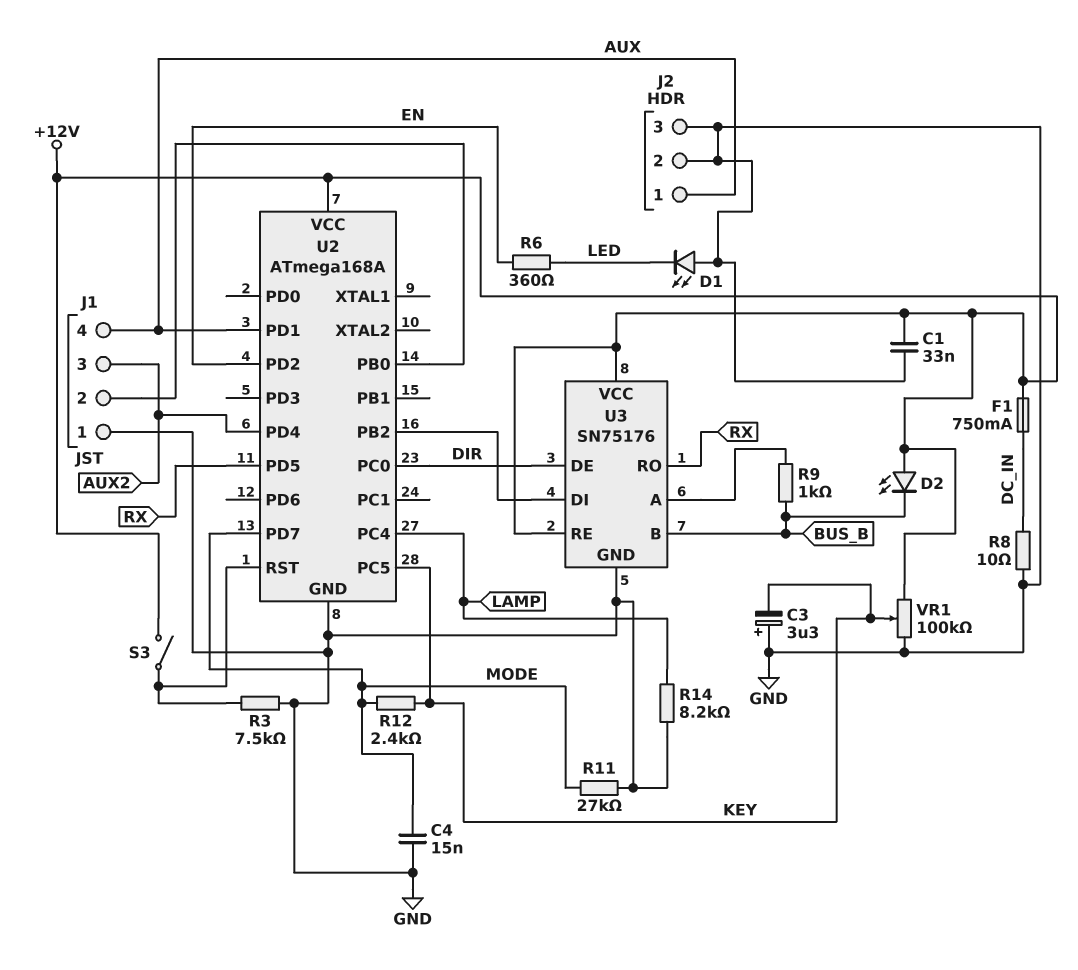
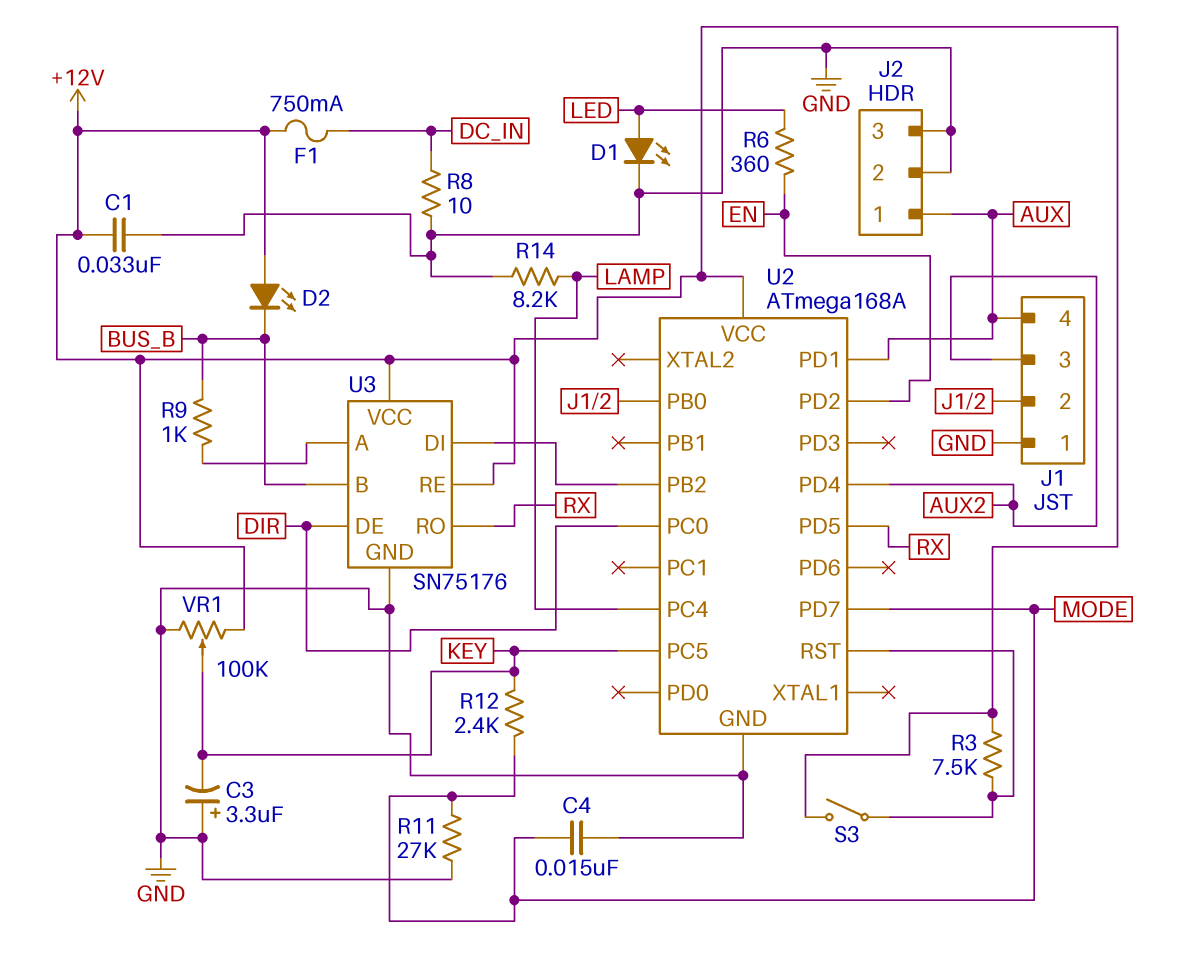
D1: LED (A GND, K LED) -> LED (A LED, K GND)
R3: 7.5k (GND, U2/RST) -> 7.5k (+12V, U2/RST)

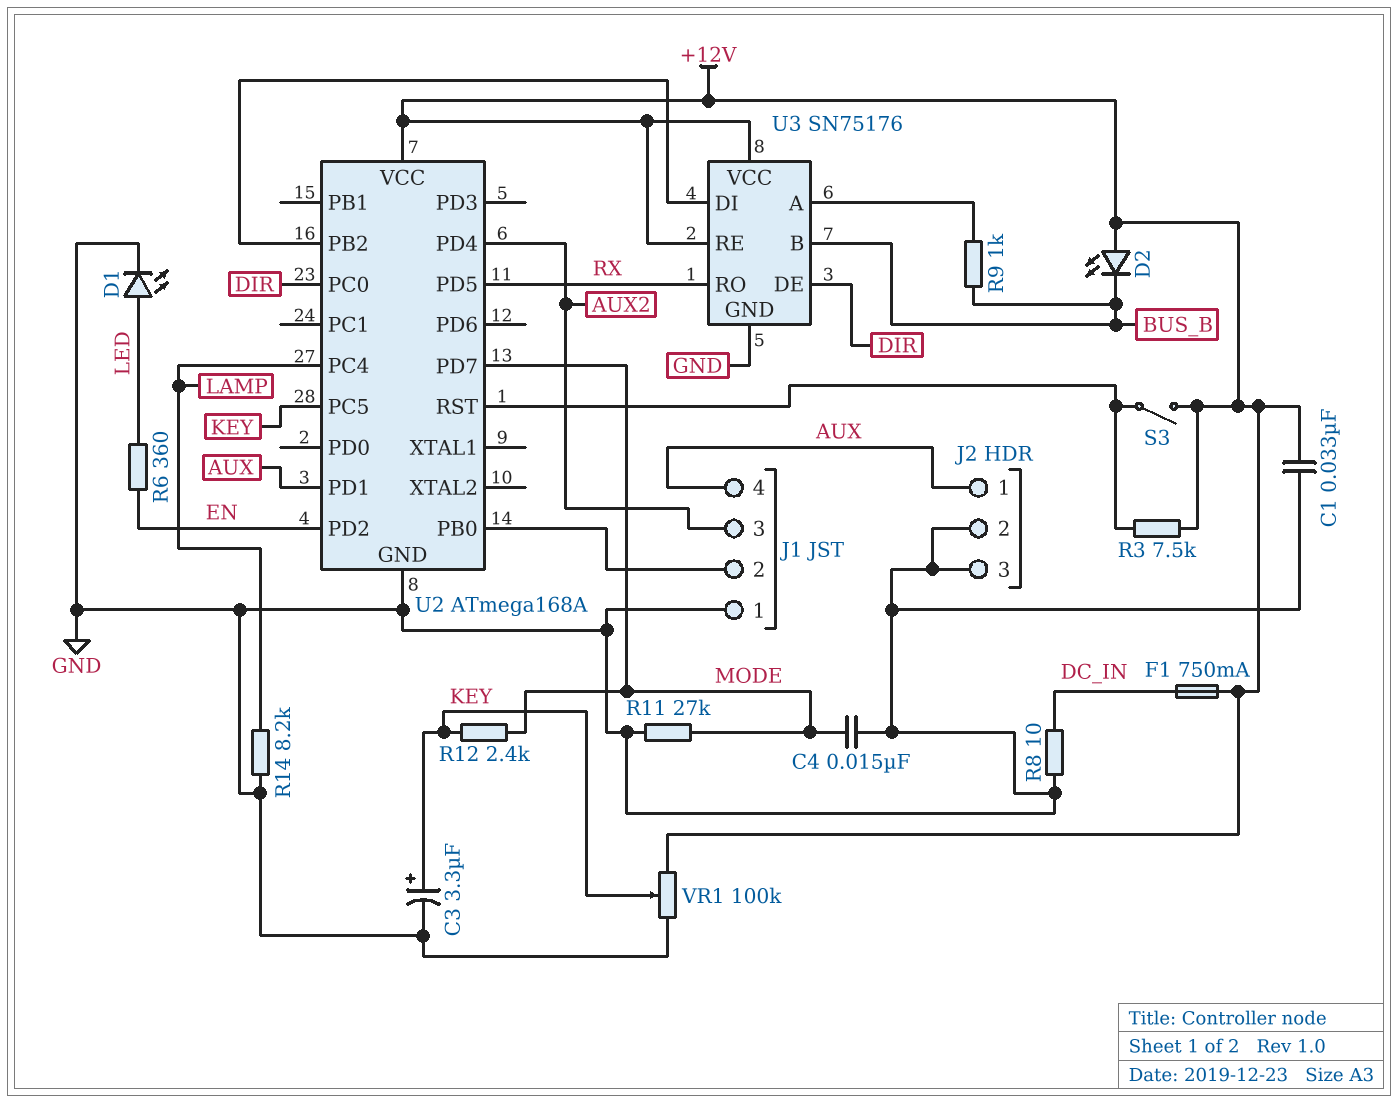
C3: 3.3uF (plus GND, minus KEY) -> 3.3uF (plus KEY, minus GND)

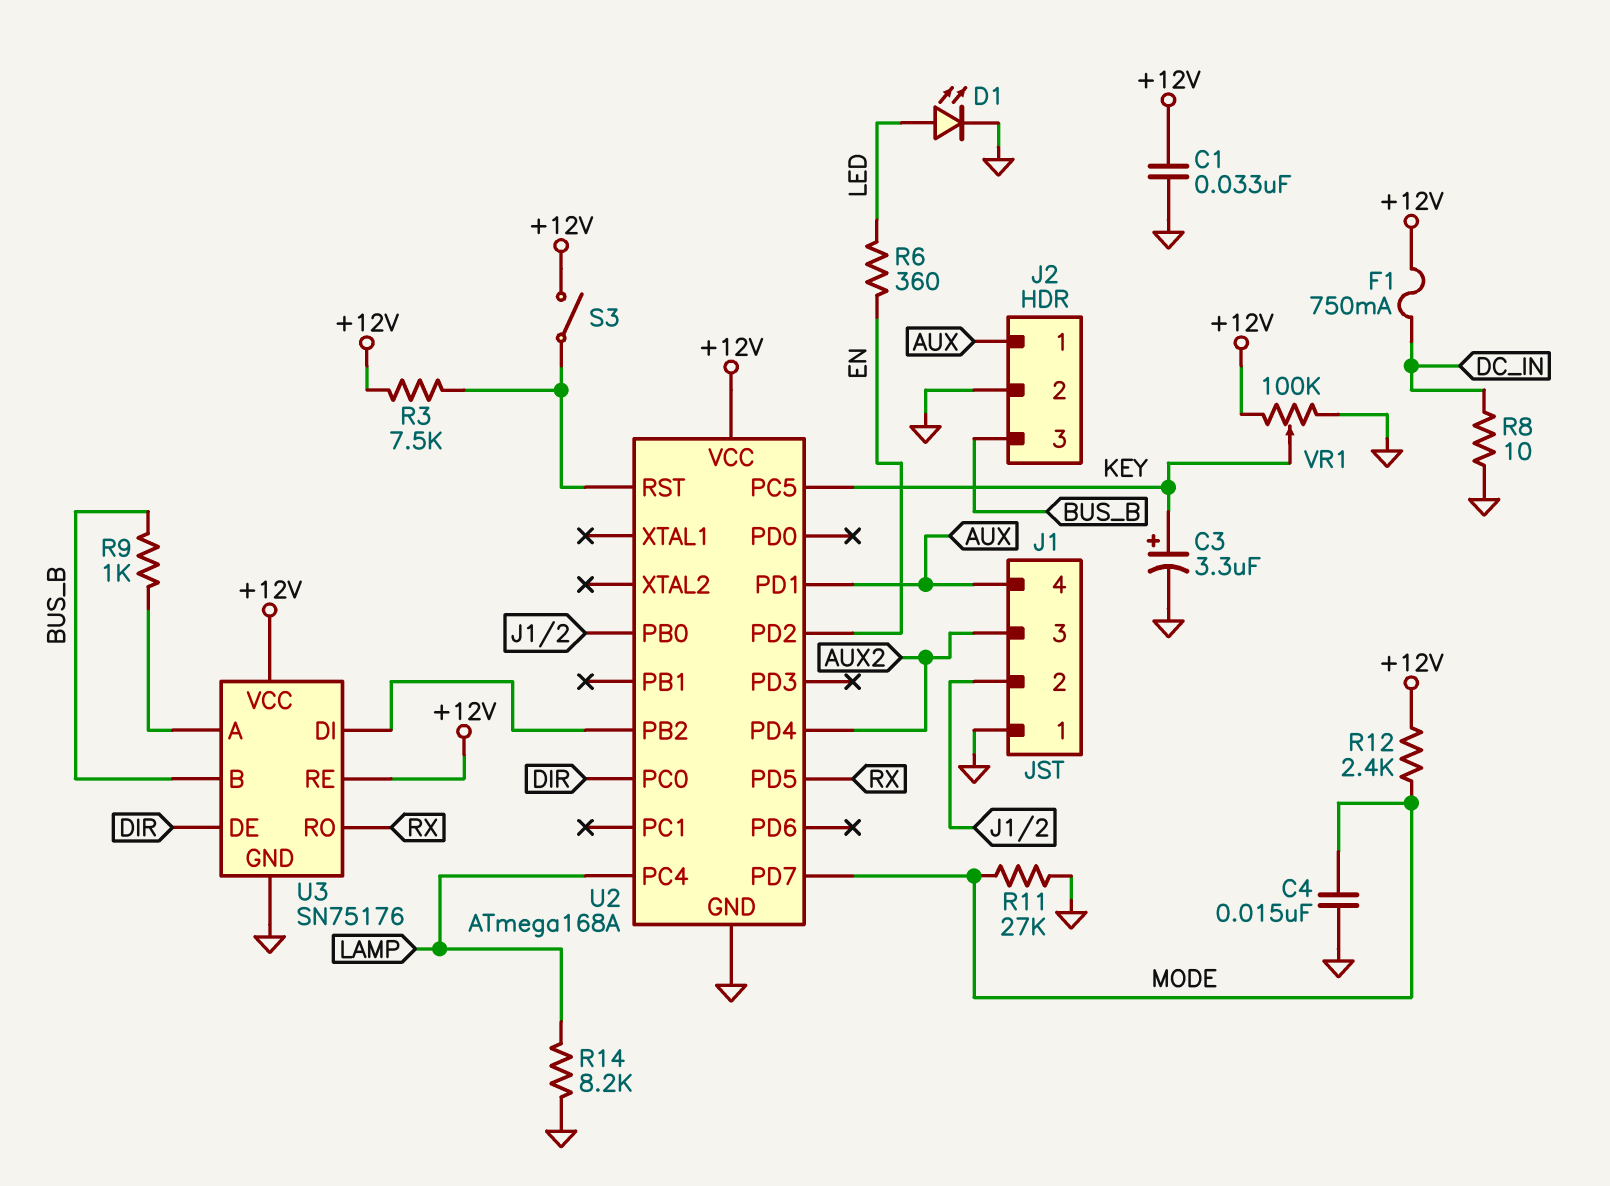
D2: LED (A +12V, K BUS_B) -> none
J2 pin 3: GND -> BUS_B
R12: 2.4k (KEY, MODE) -> 2.4k (+12V, MODE)

